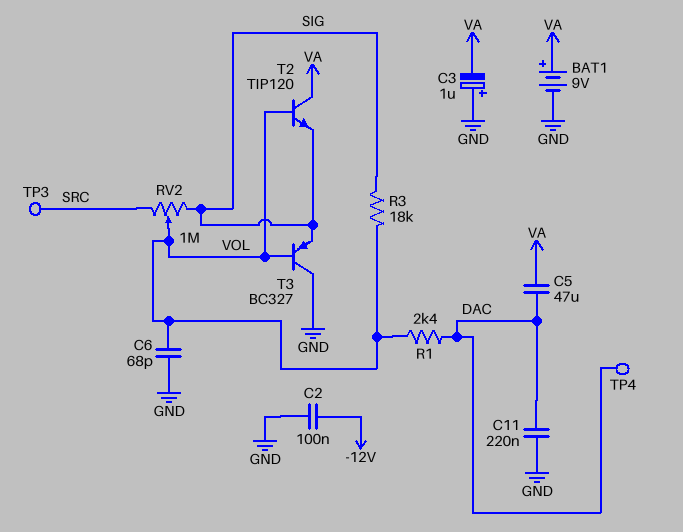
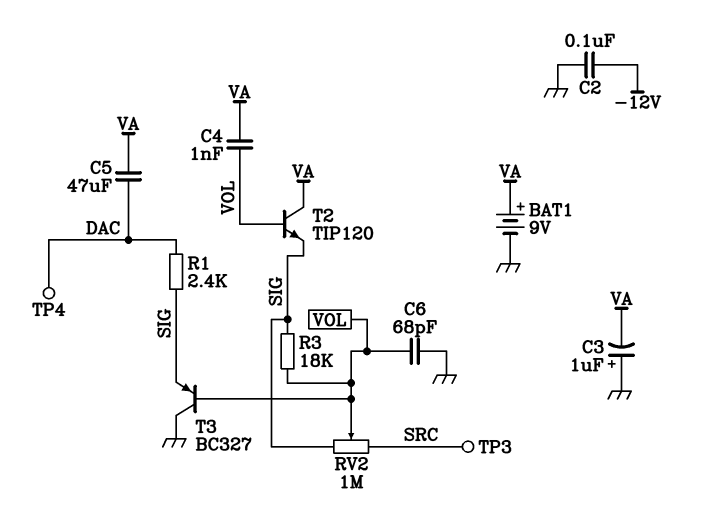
C4: none -> 1nF (VA, VOL)
C11: 220nF (DAC, GND) -> none
R1: 2.4k (DAC, VOL) -> 2.4k (DAC, SIG)

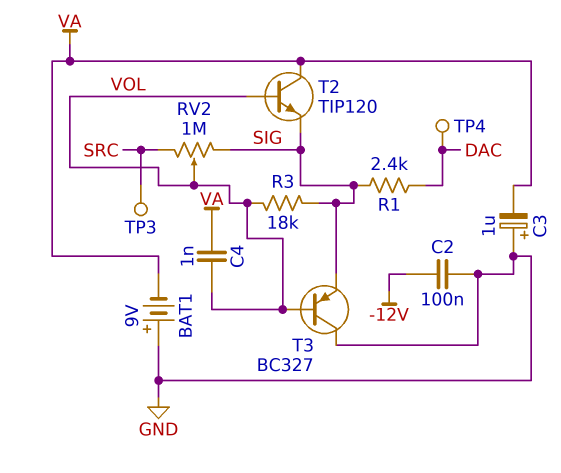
BAT1: 9V (plus VA, minus GND) -> 9V (plus GND, minus VA)
C5: 47uF (DAC, VA) -> none
C6: 68pF (GND, VOL) -> none

